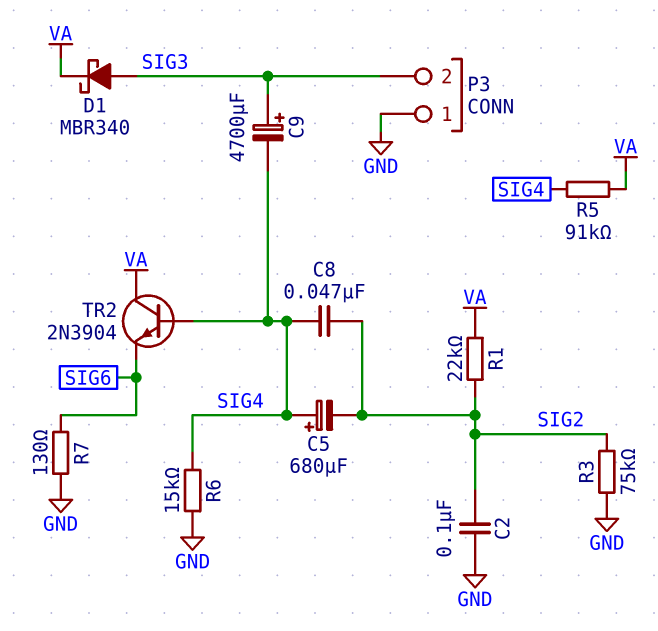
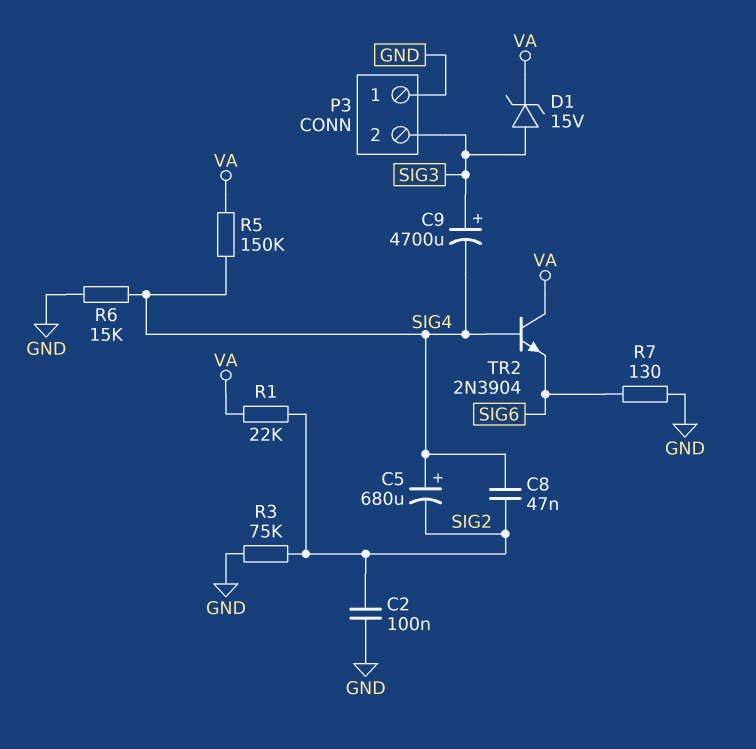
D1: schottky MBR340 (A SIG3, K VA) -> zener 15V (A SIG3, K VA)
R5: 91k (SIG4, VA) -> 150k (SIG4, VA)

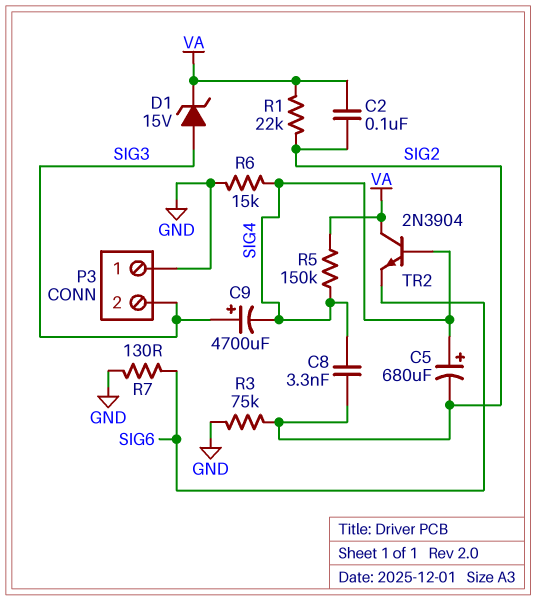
C2: 100nF (GND, SIG2) -> 100nF (SIG2, VA)
C8: 47nF (SIG2, SIG4) -> 3.3nF (SIG2, SIG4)

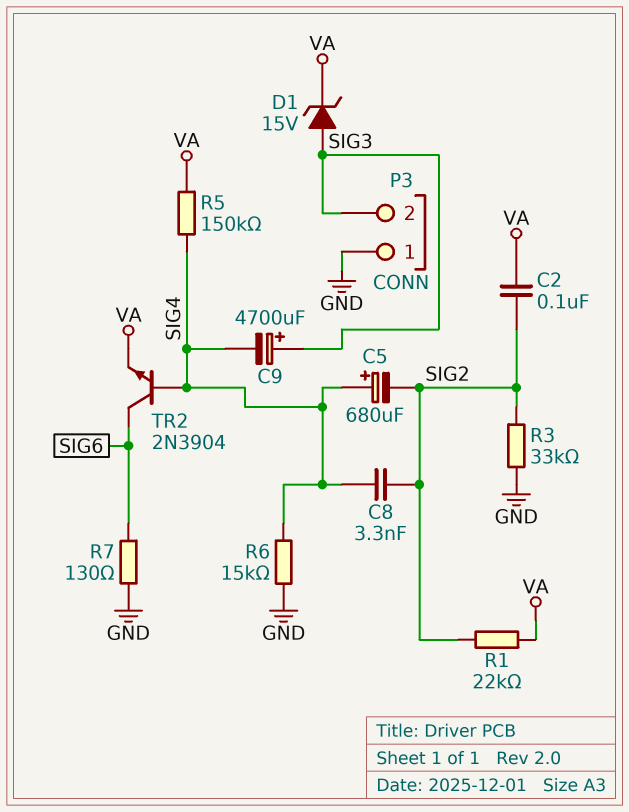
R3: 75k (GND, SIG2) -> 33k (GND, SIG2)
TR2: NPN 2N3904 (B SIG4, C VA, E SIG6) -> NPN 2N3904 (B SIG4, C SIG6, E VA)

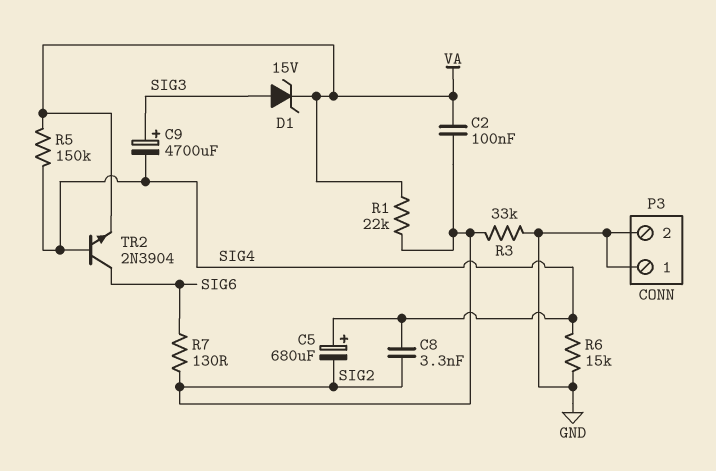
P3 pin 2: SIG3 -> GND
R7: 130 (GND, SIG6) -> 130 (SIG2, SIG6)

